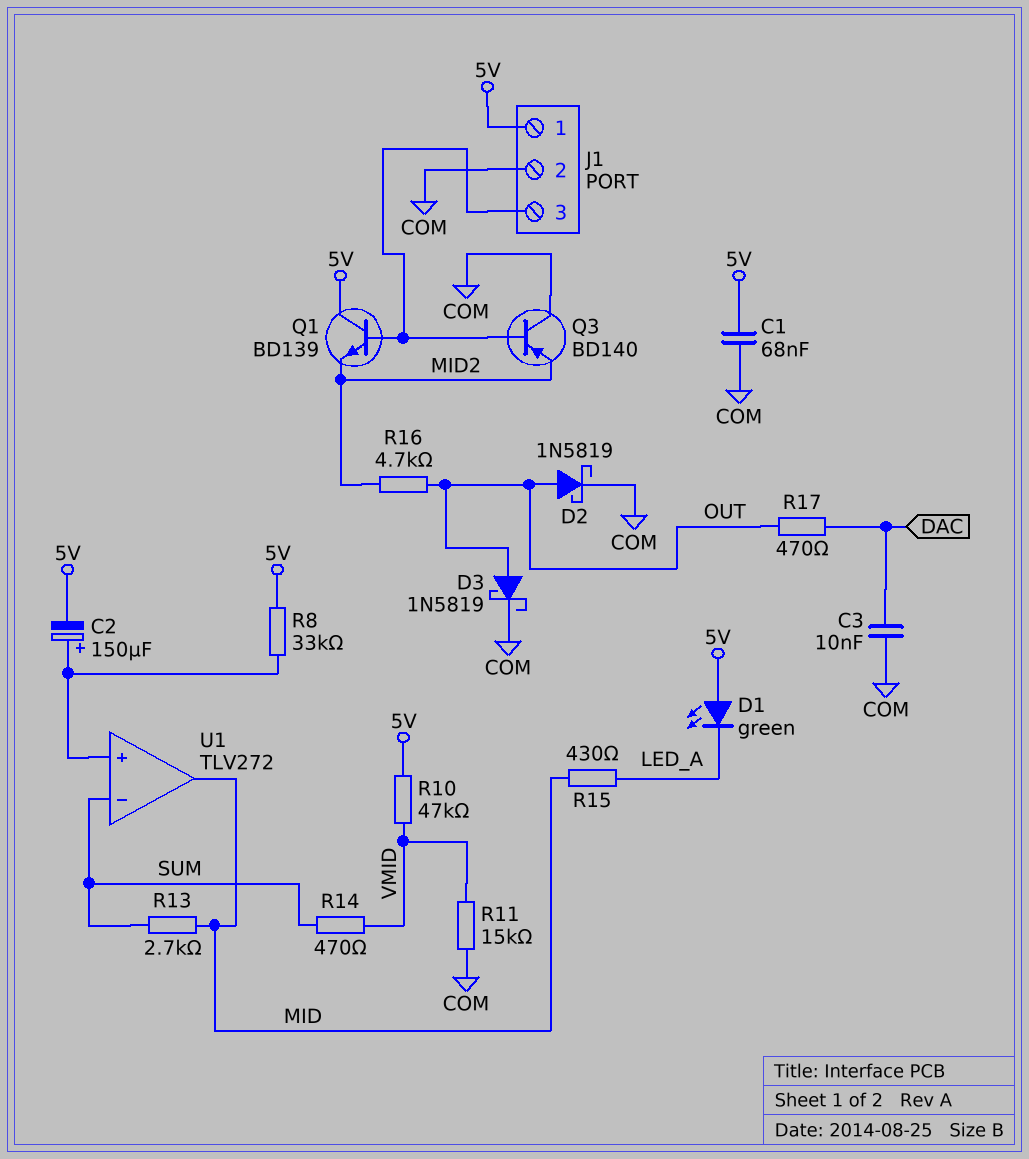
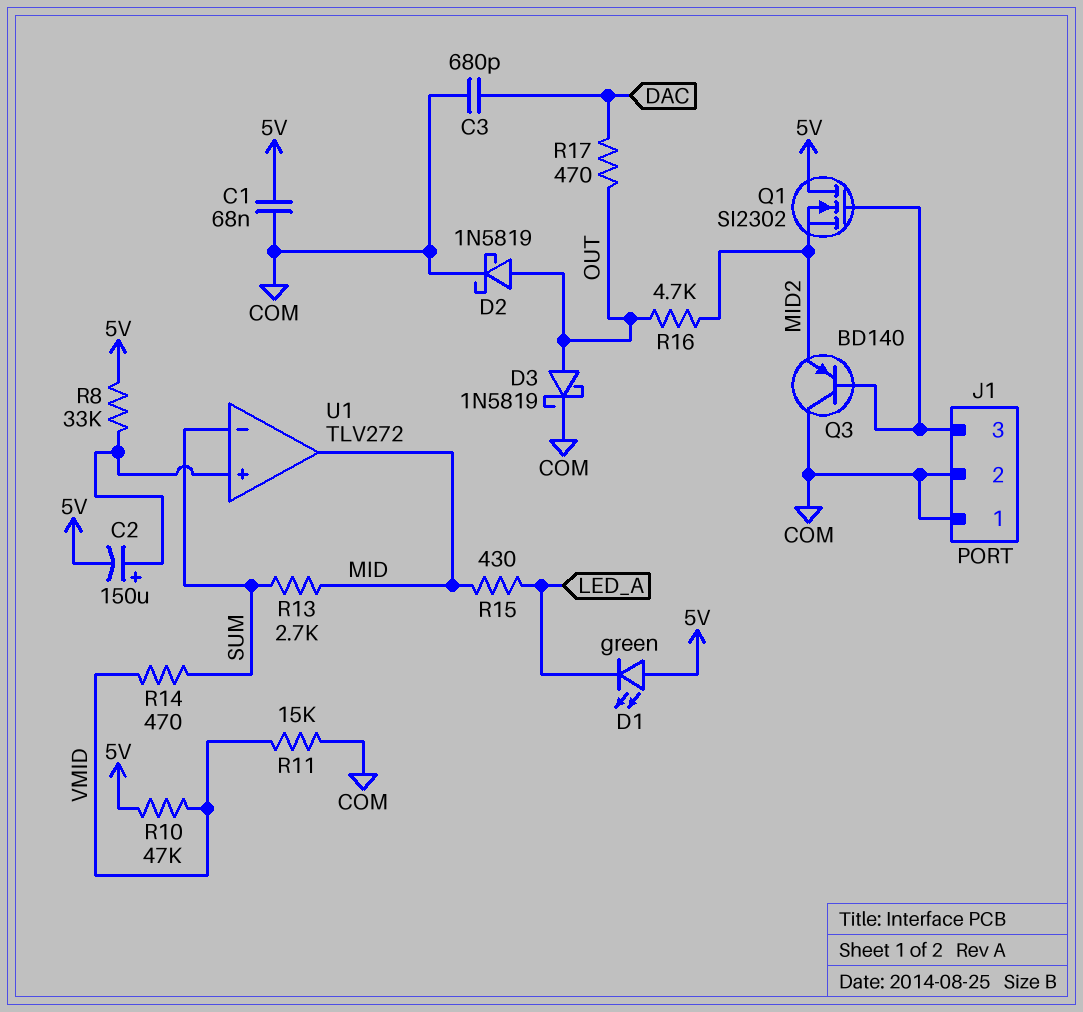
C3: 10nF (COM, DAC) -> 680pF (COM, DAC)
J1 pin 1: 5V -> COM
Q1: NPN BD139 (B J1/3, C 5V, E MID2) -> NMOS SI2302 (G J1/3, D 5V, S MID2)

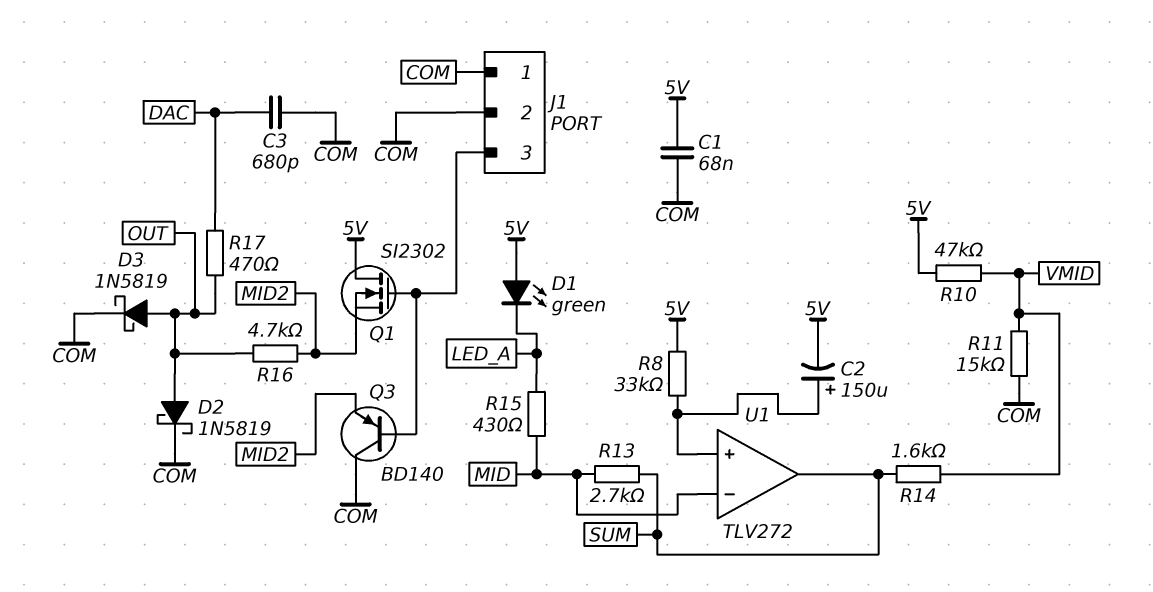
R14: 470 (SUM, VMID) -> 1.6k (SUM, VMID)
U1 pin in-: SUM -> MID
U1 pin out: MID -> SUM

